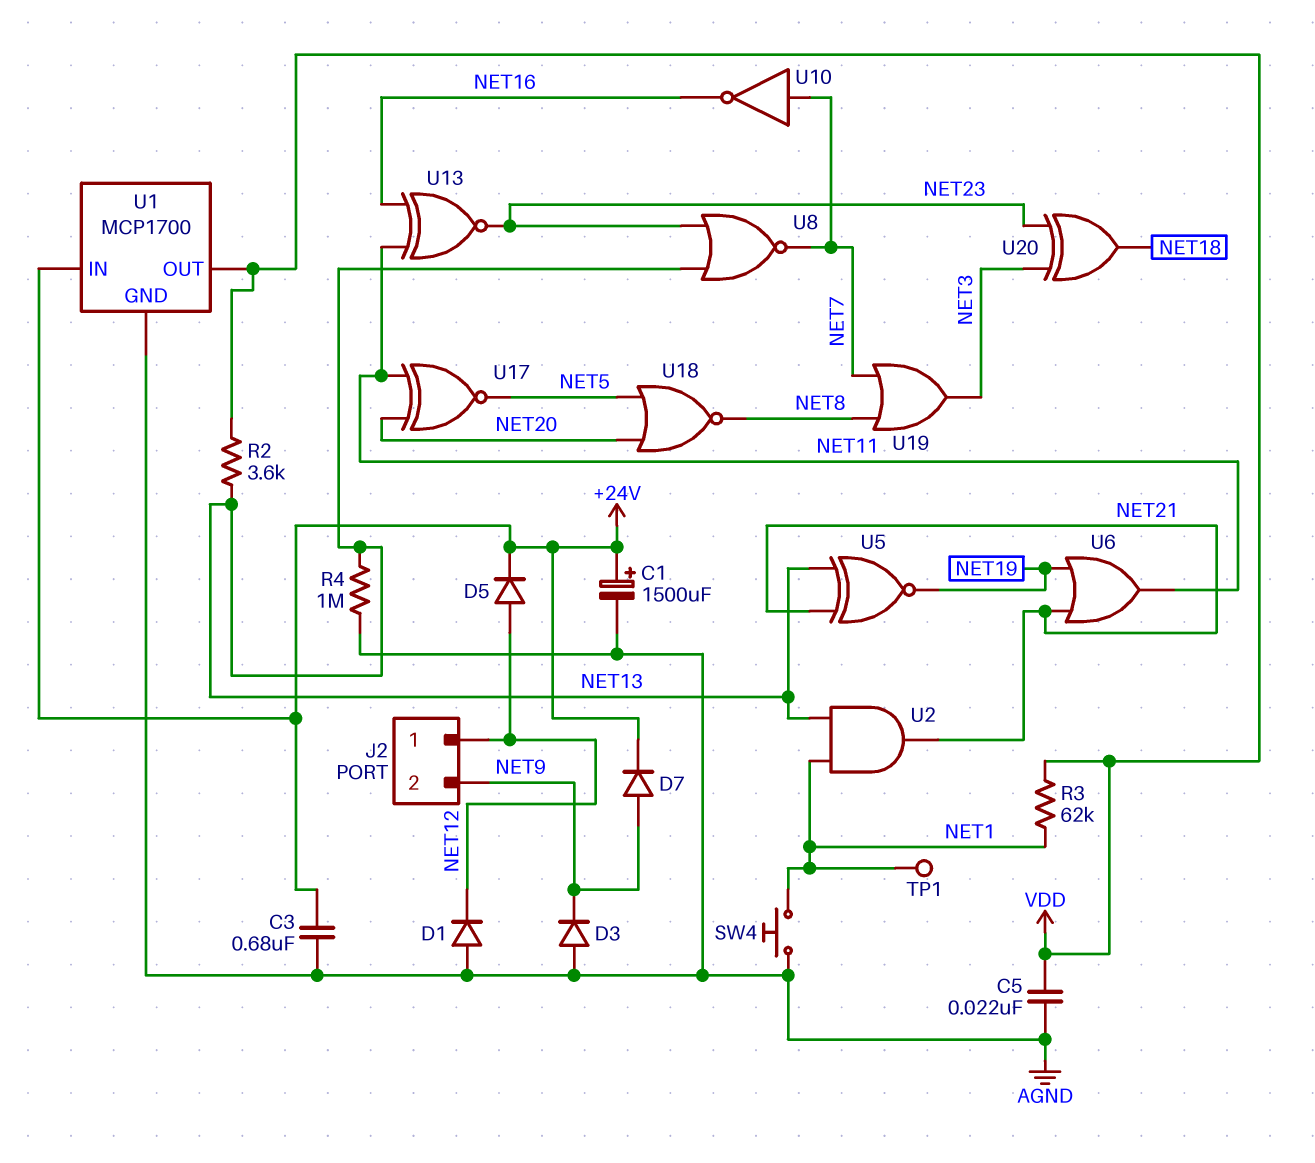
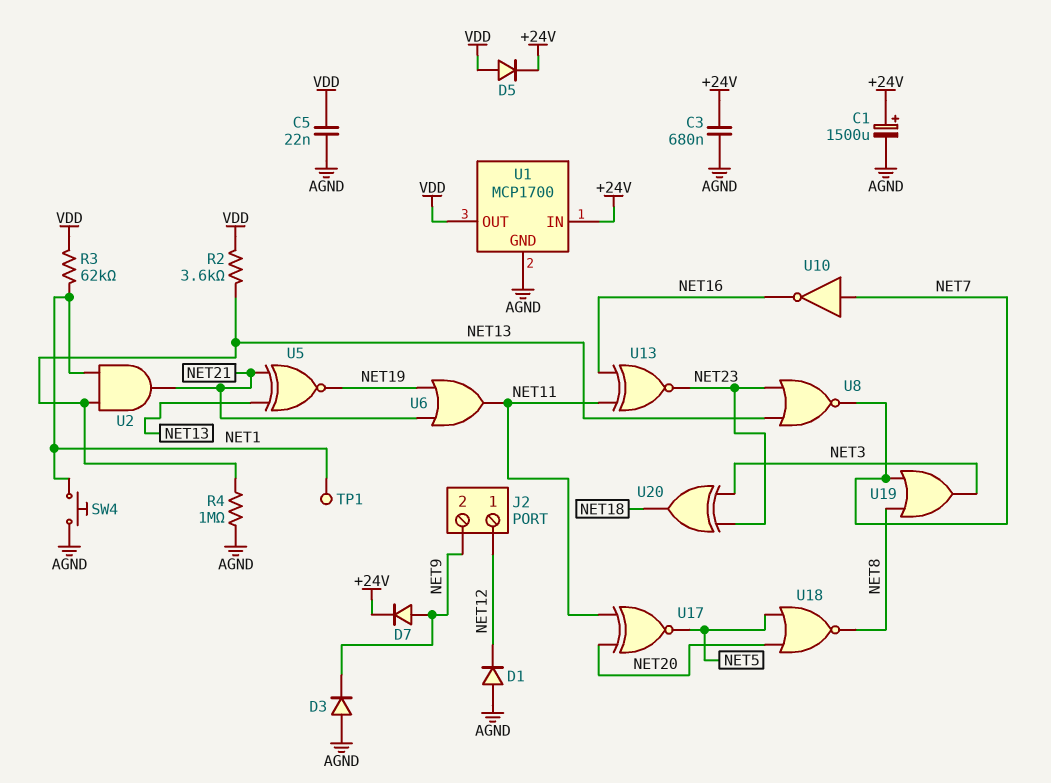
D5: diode (A NET12, K +24V) -> diode (A VDD, K +24V)

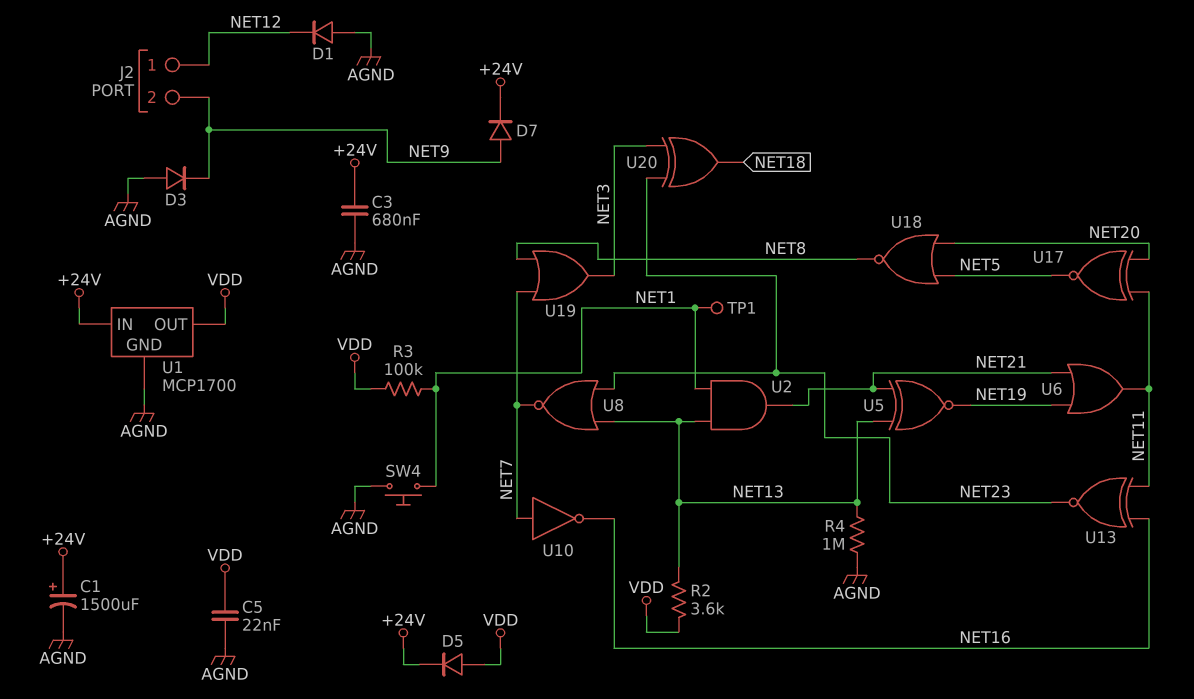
R3: 62k (NET1, VDD) -> 100k (NET1, VDD)

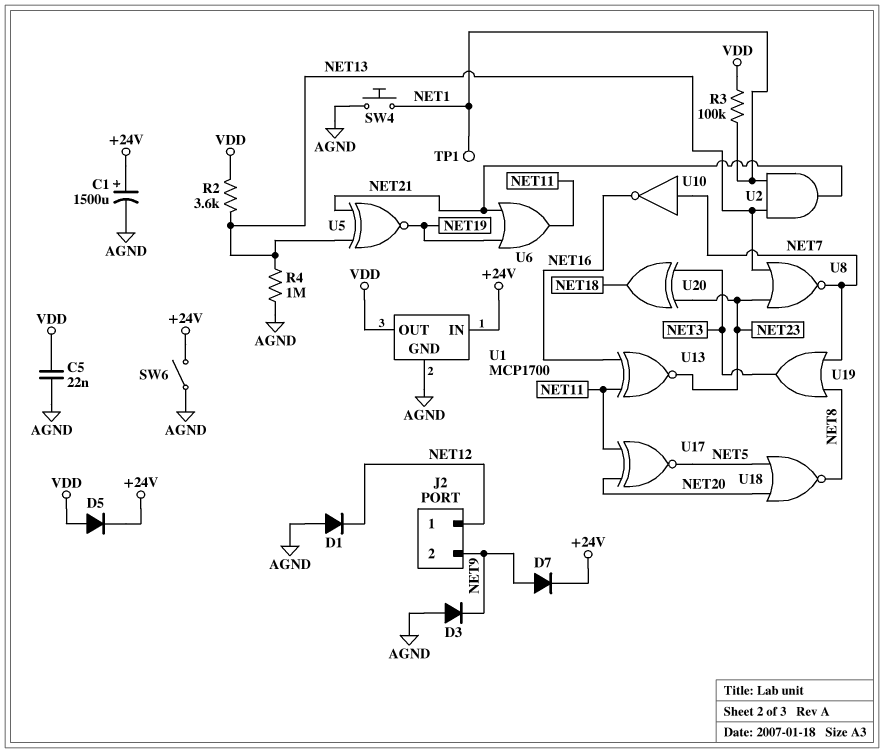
C3: 680nF (+24V, AGND) -> none
SW6: none -> switch (+24V, AGND)

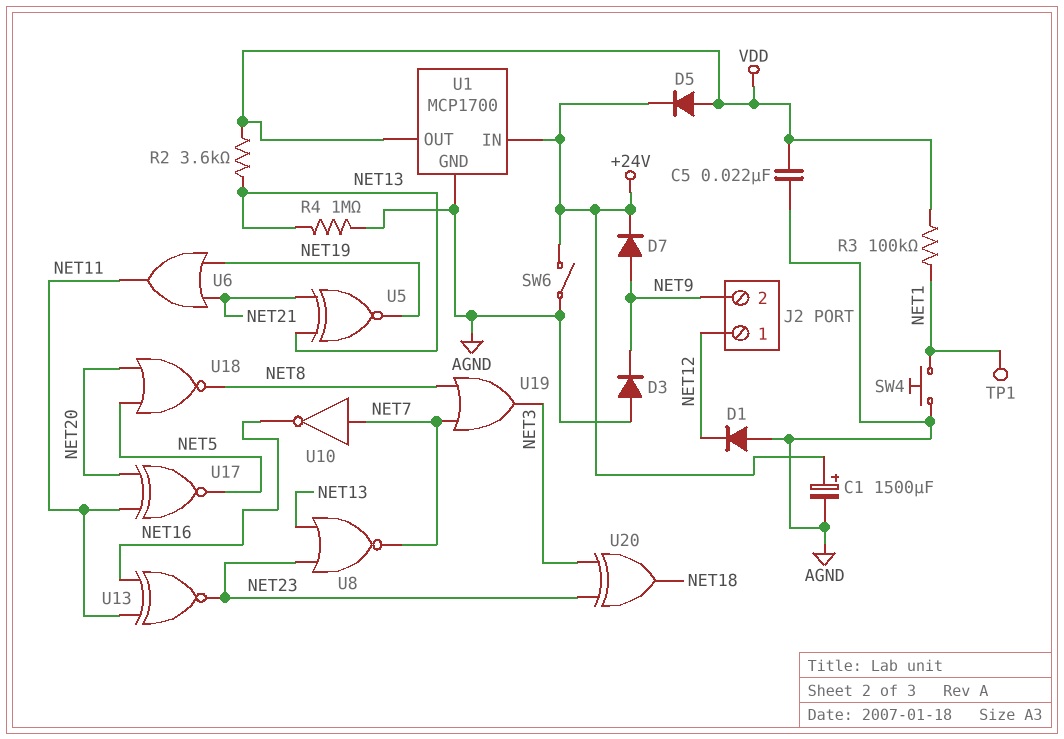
U2: AND (in NET1, in NET13, out NET21) -> none

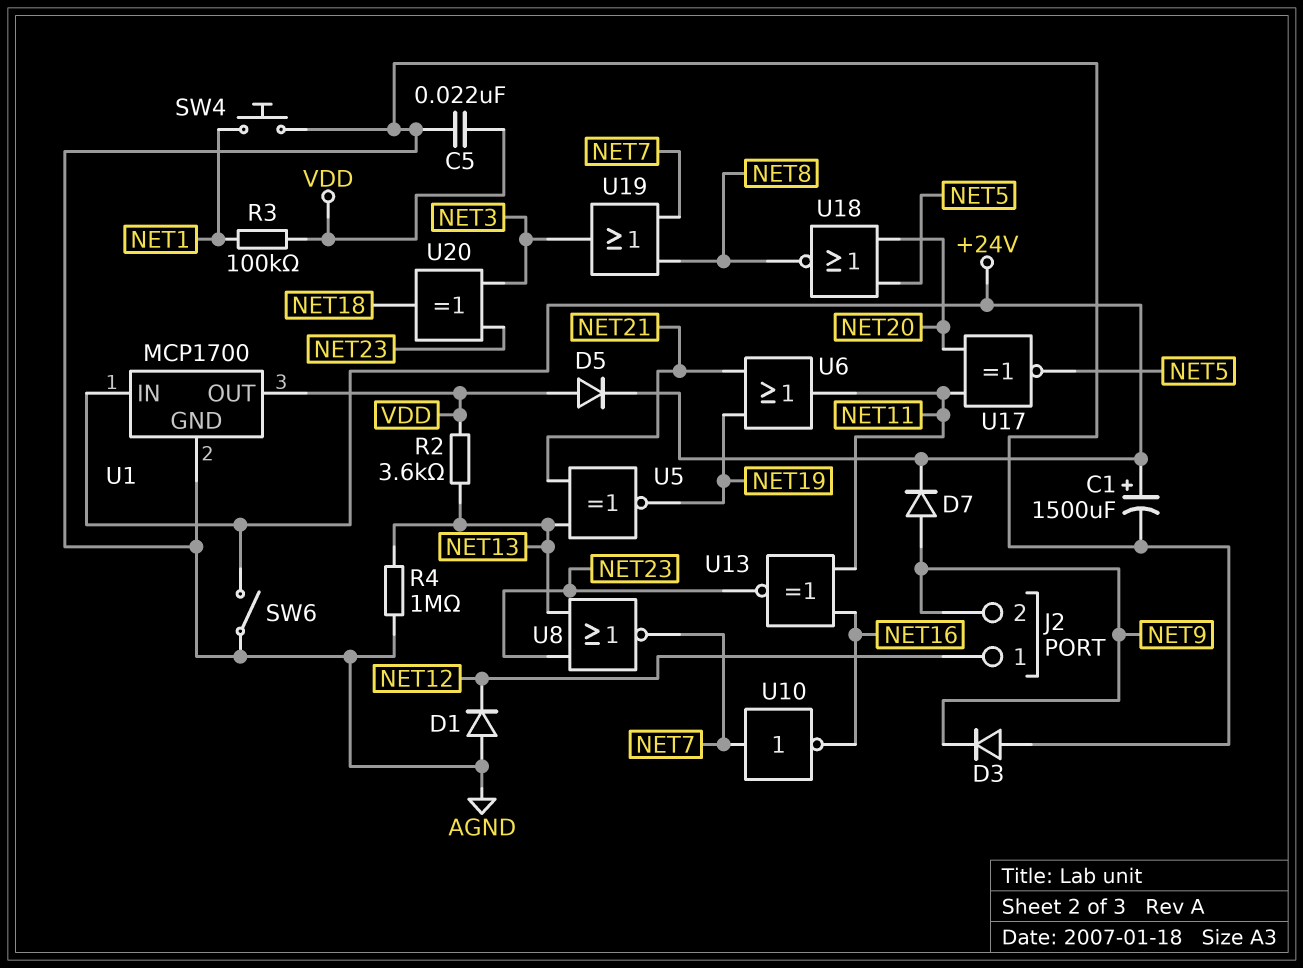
TP1: test point (NET1) -> none

